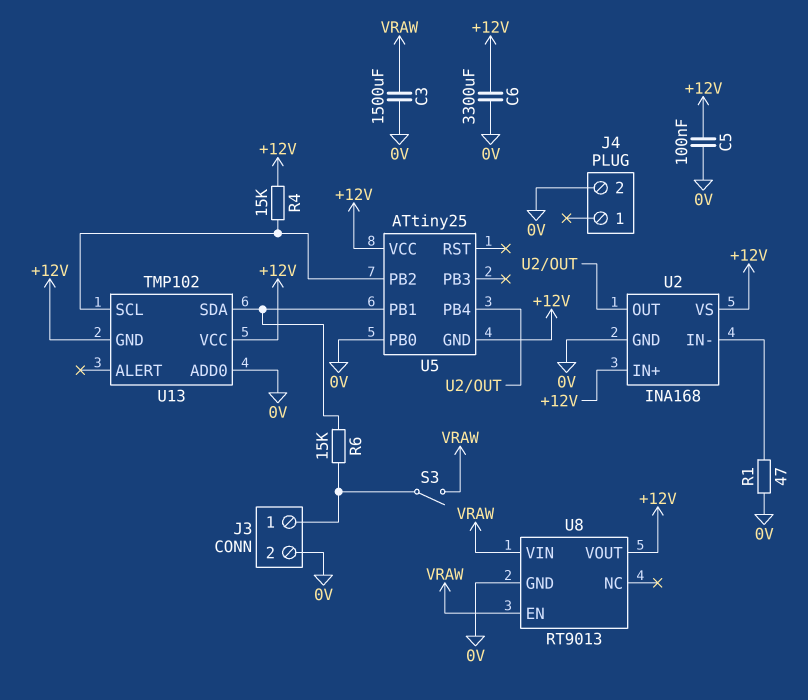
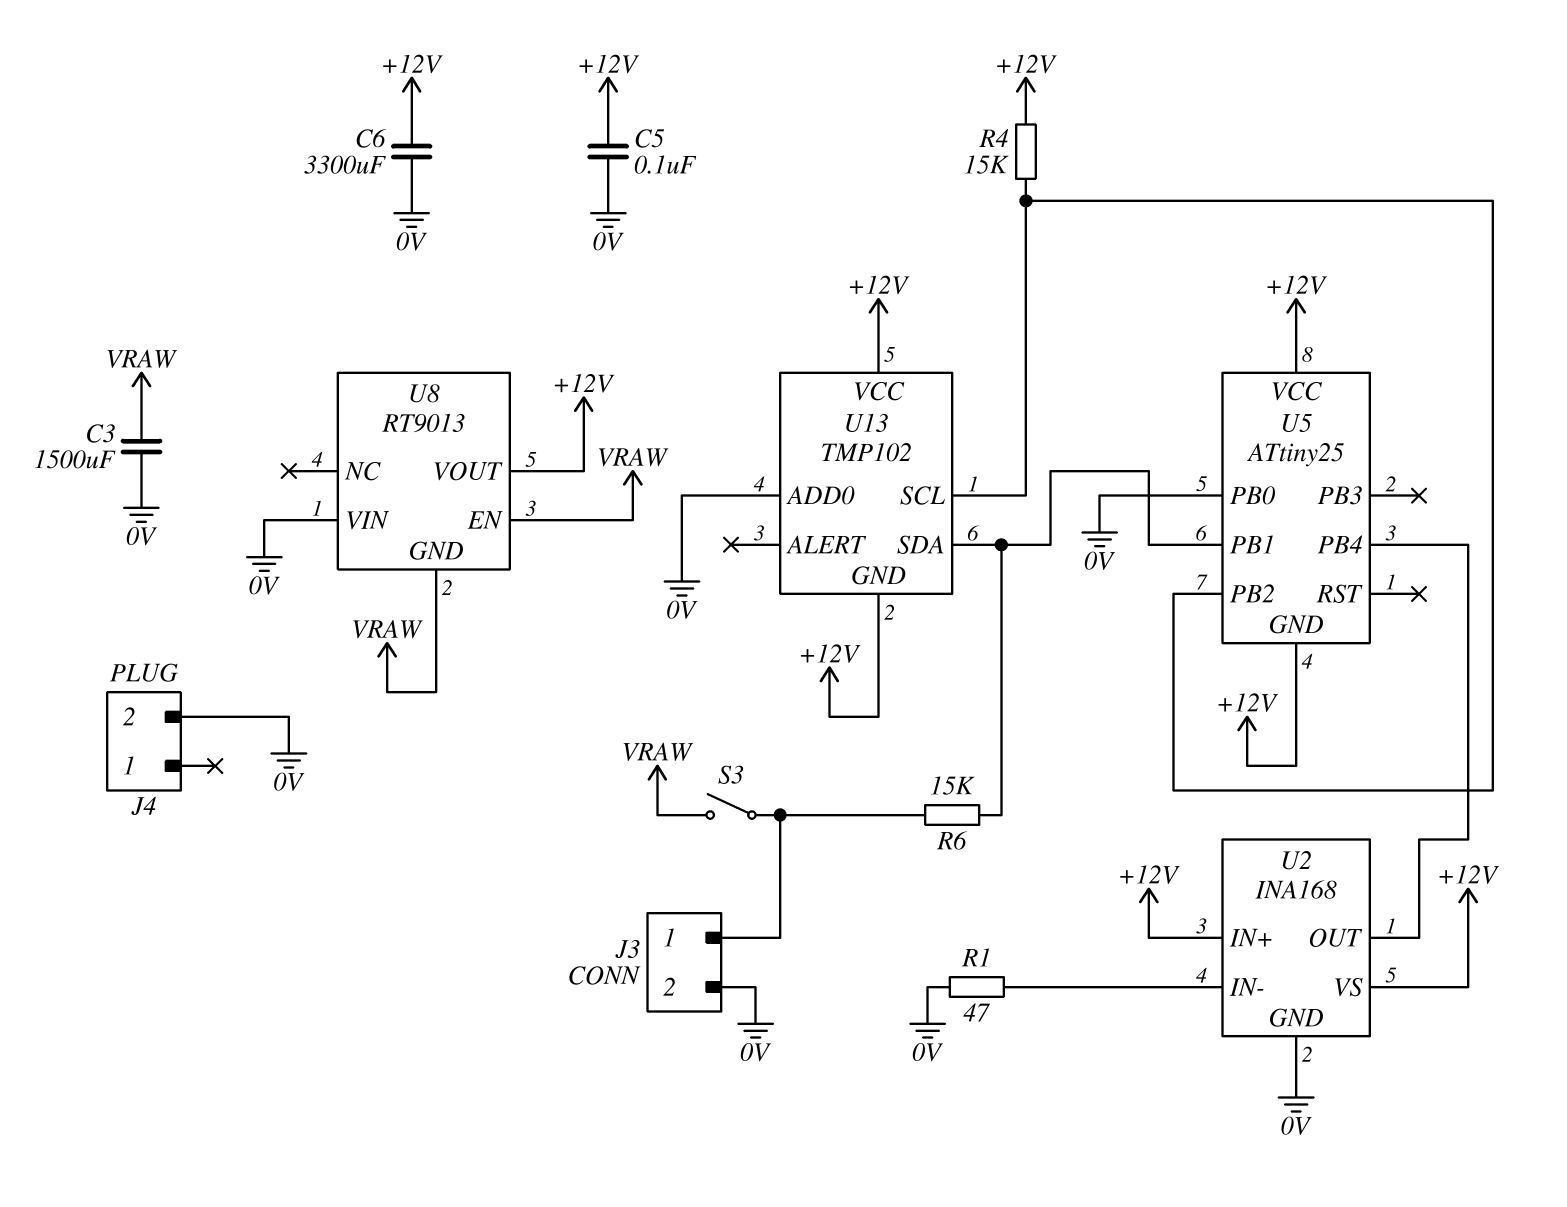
U8 pin GND: 0V -> VRAW
U8 pin VIN: VRAW -> 0V

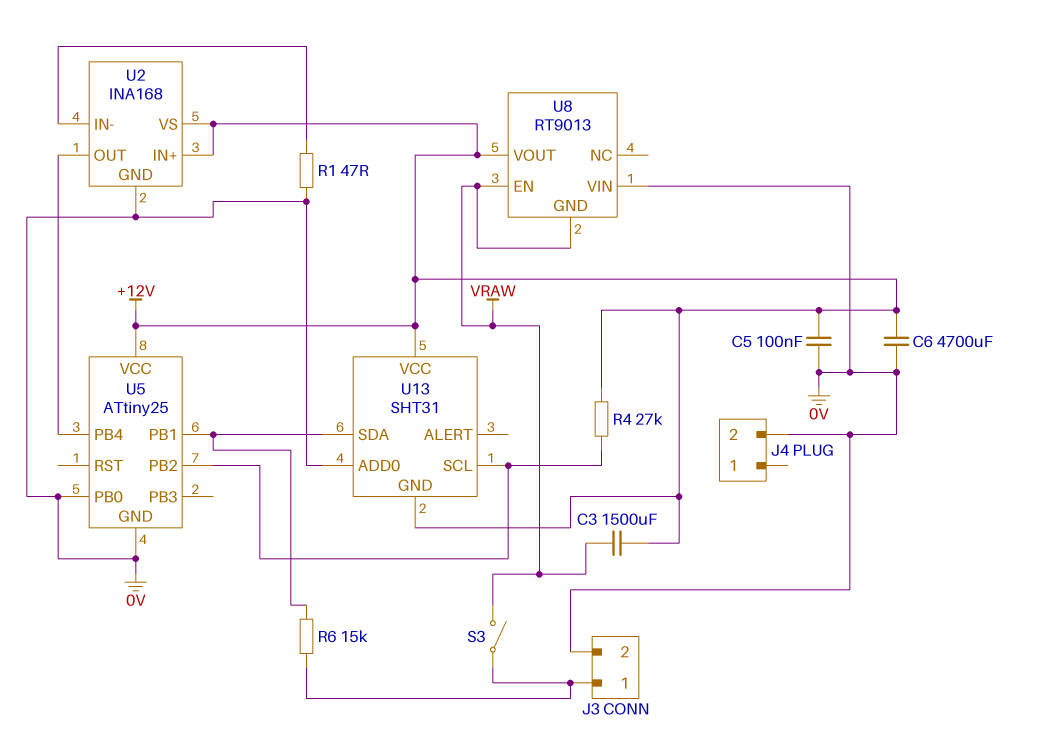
C3: 1500uF (0V, VRAW) -> 1500uF (+12V, VRAW)
C6: 3300uF (+12V, 0V) -> 4700uF (+12V, 0V)
R4: 15k (+12V, U5/PB2) -> 27k (+12V, U5/PB2)
U5 pin GND: +12V -> 0V
U13: TMP102 -> SHT31

